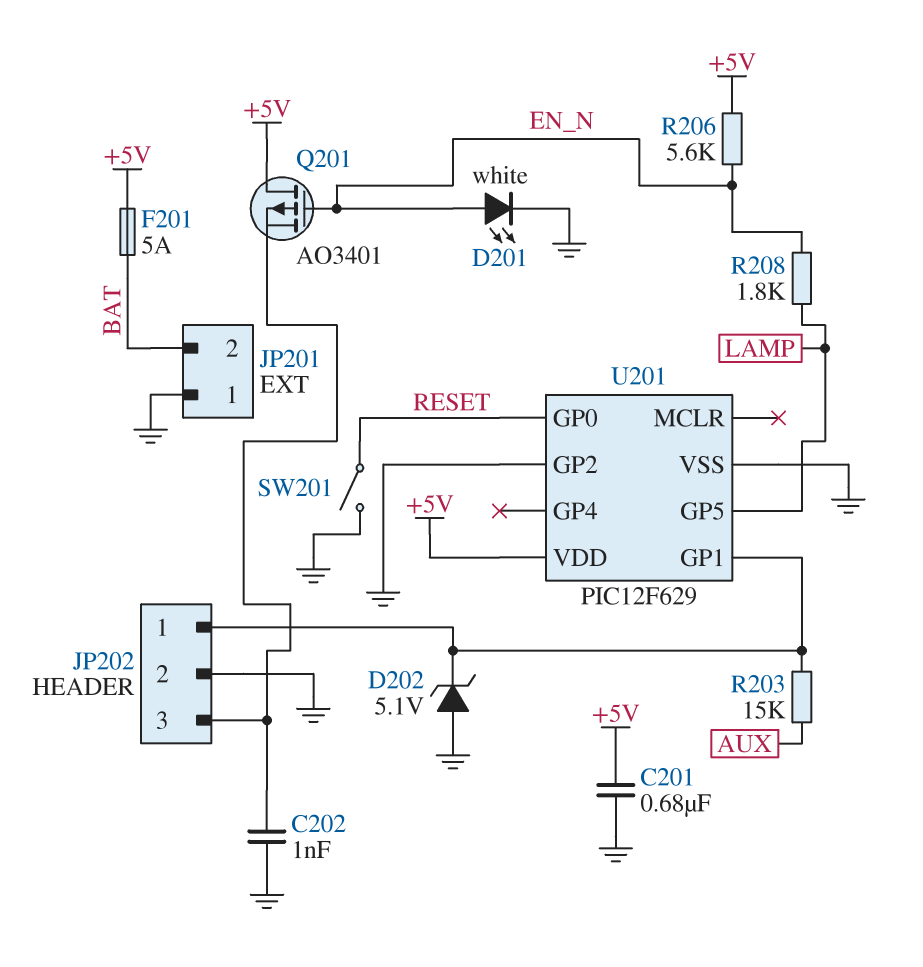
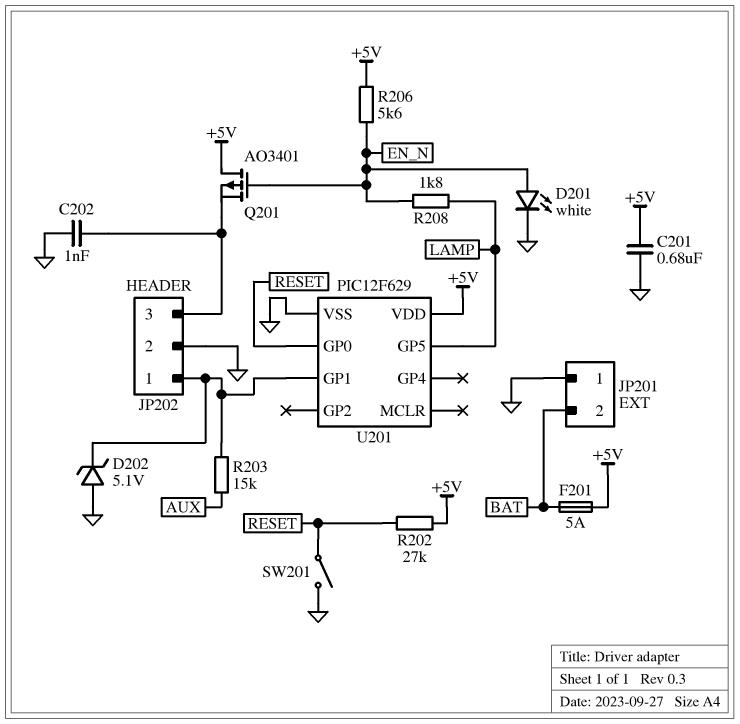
R202: none -> 27k (+5V, RESET)
U201 pin GP2: GND -> none

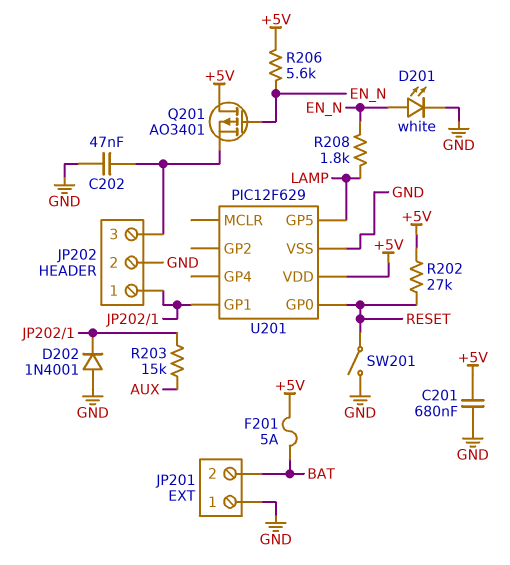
C202: 1nF (GND, JP202/3) -> 47nF (GND, JP202/3)
D202: zener 5.1V (A GND, K JP202/1) -> diode 1N4001 (A GND, K JP202/1)

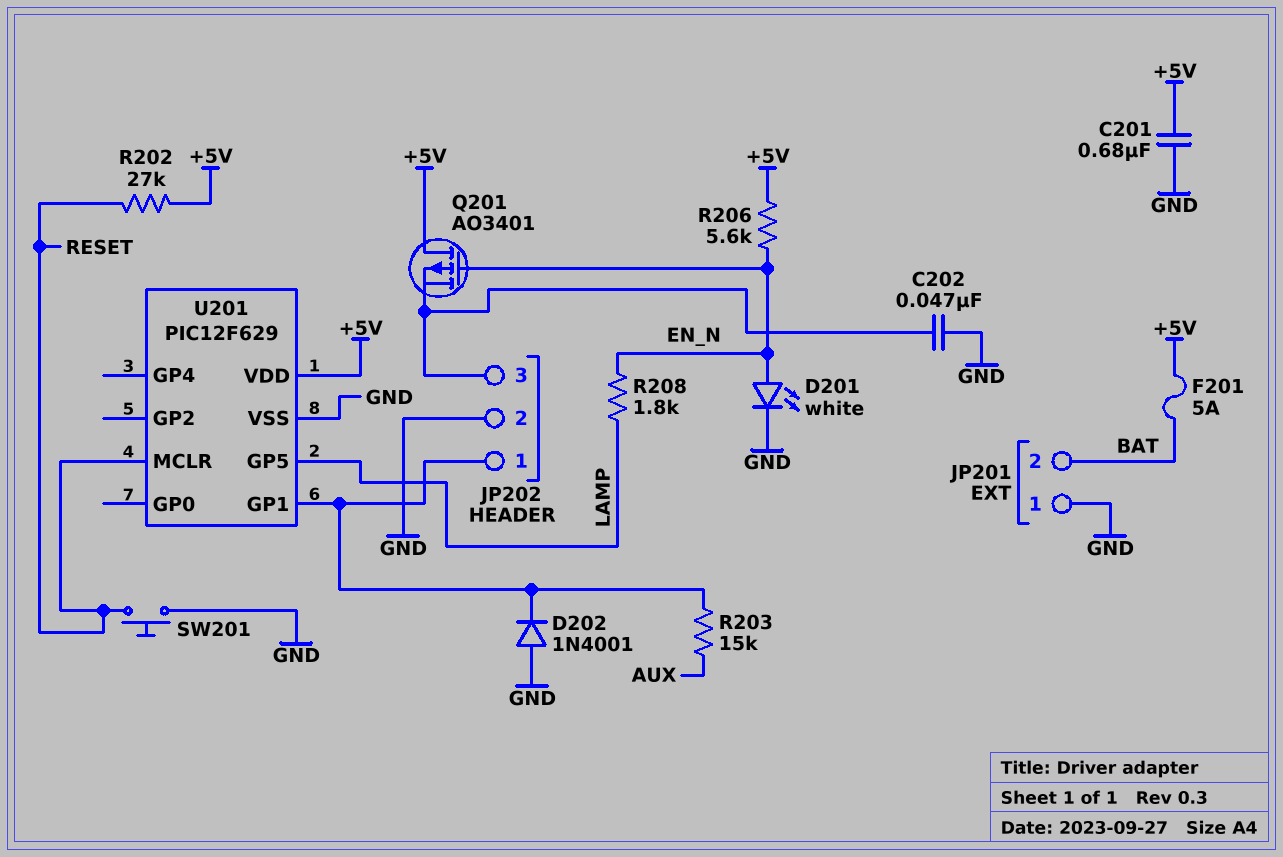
SW201: switch (GND, RESET) -> button (GND, RESET)
U201 pin GP0: RESET -> none
U201 pin MCLR: none -> RESET

